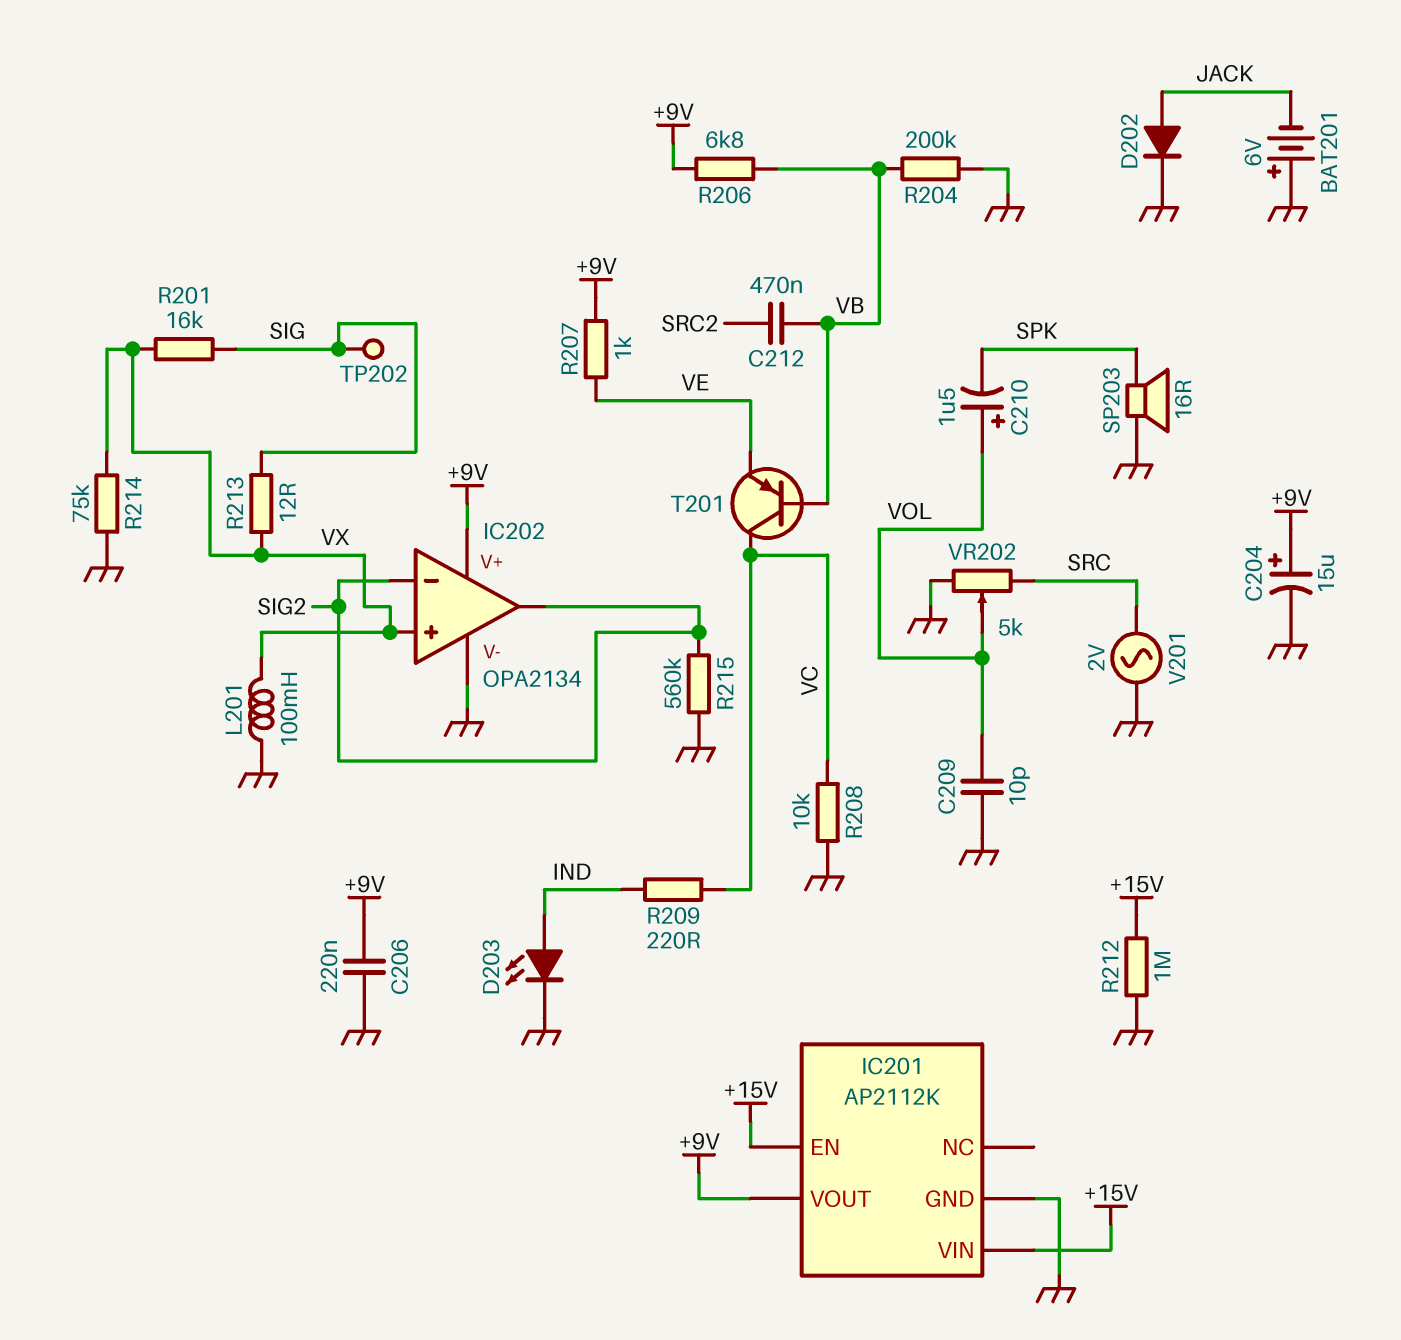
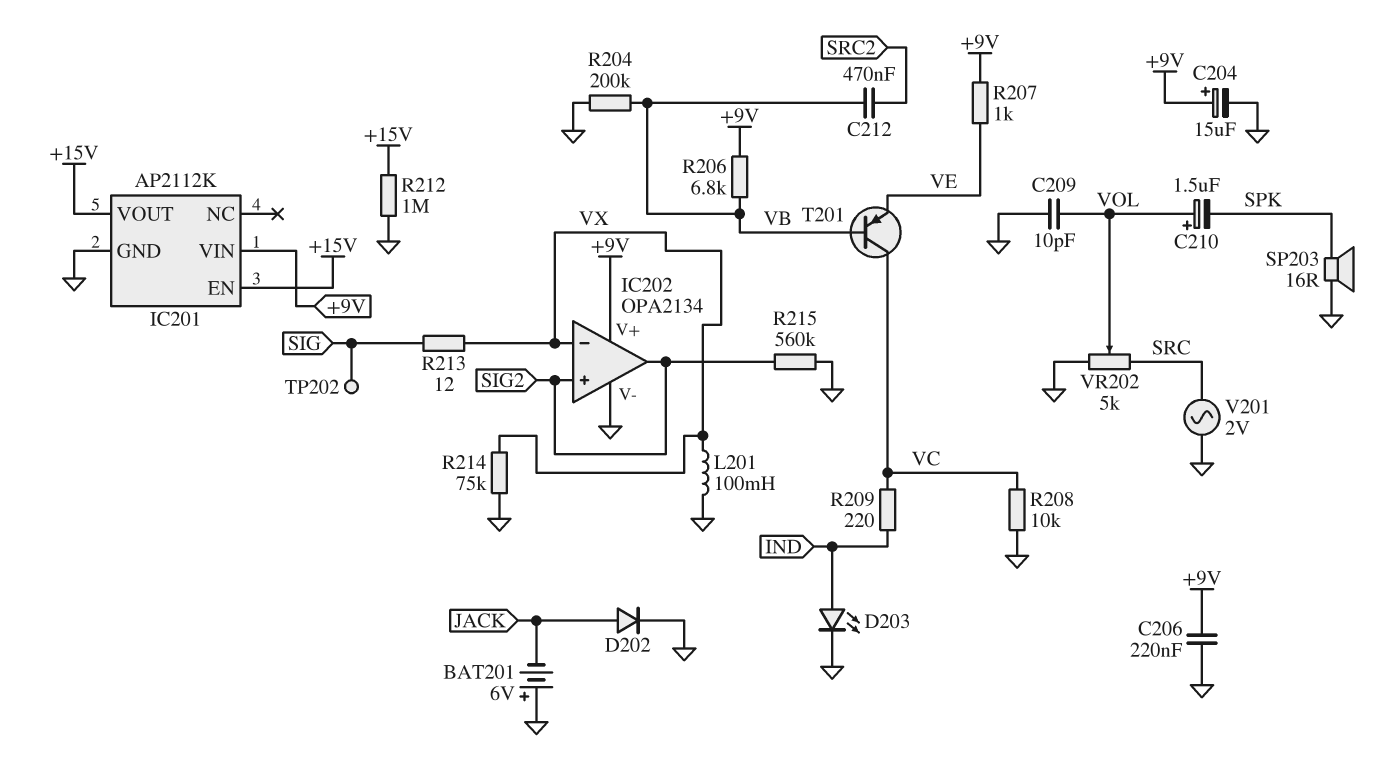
IC201 pin VIN: +15V -> +9V
IC201 pin VOUT: +9V -> +15V
IC202 pin in+: VX -> SIG2
IC202 pin in-: SIG2 -> VX
R201: 16k (SIG, VX) -> none

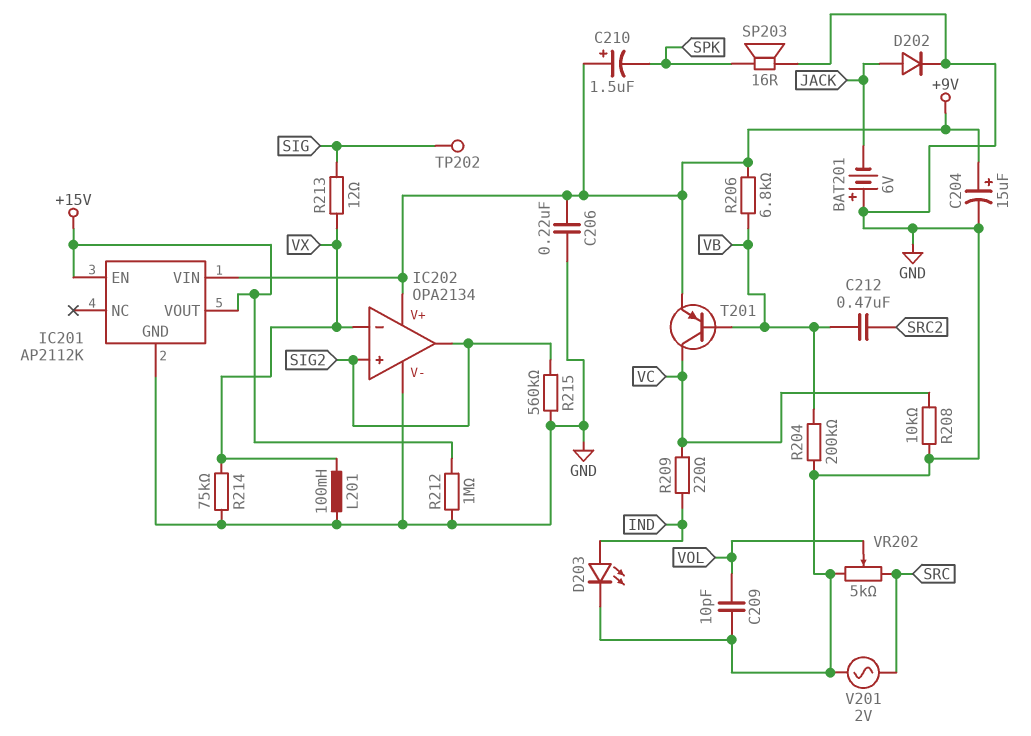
C210: 1.5uF (plus VOL, minus SPK) -> 1.5uF (plus +9V, minus SPK)
R207: 1k (+9V, VE) -> none
T201: PNP (B VB, C VC, E VE) -> PNP (B VB, C VC, E +9V)

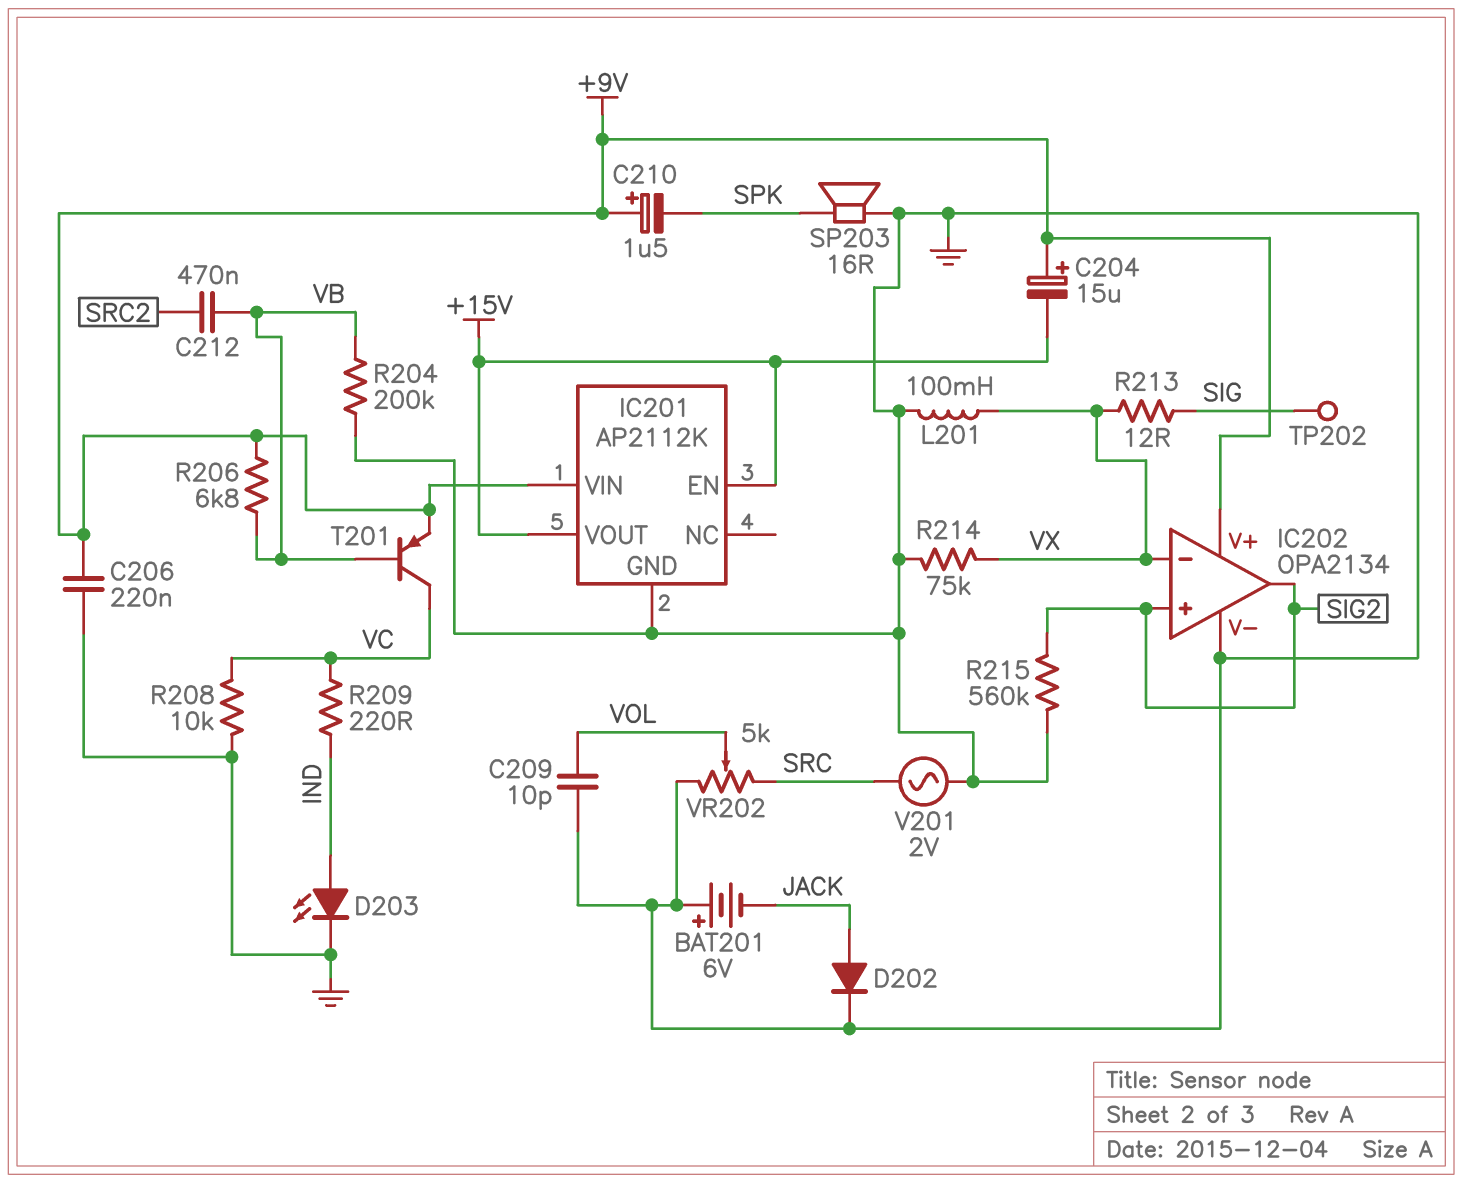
C204: 15uF (plus +9V, minus GND) -> 15uF (plus +9V, minus +15V)
R212: 1M (+15V, GND) -> none

